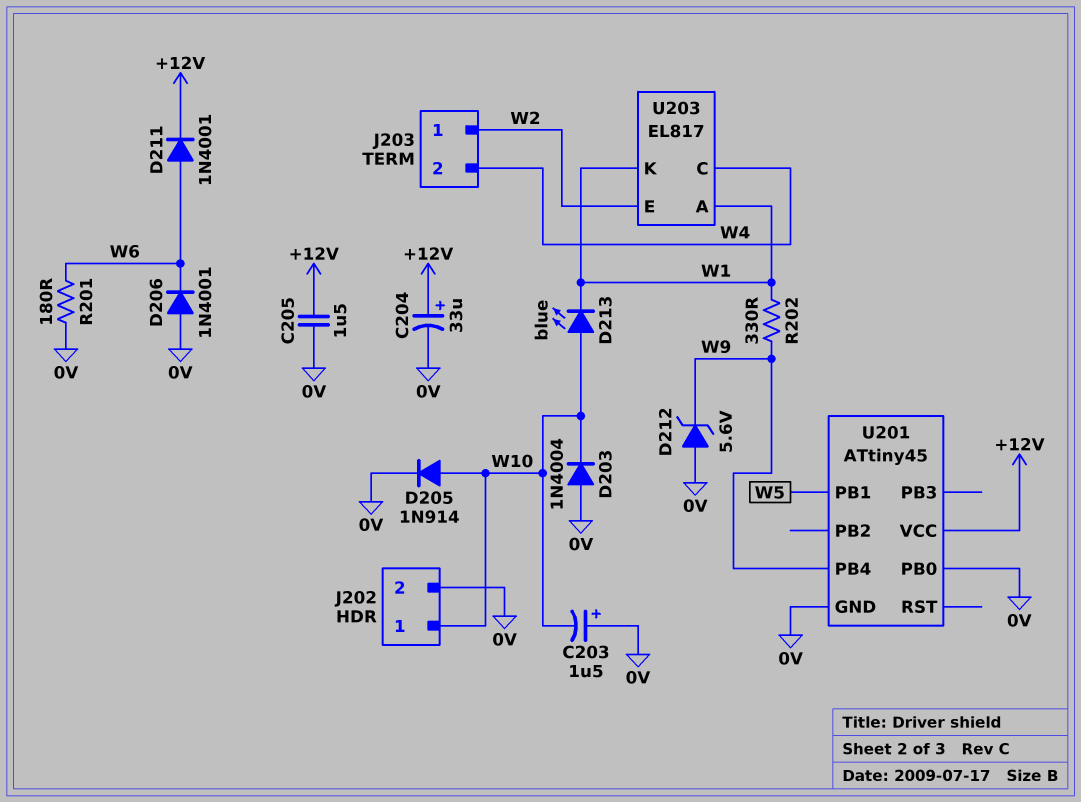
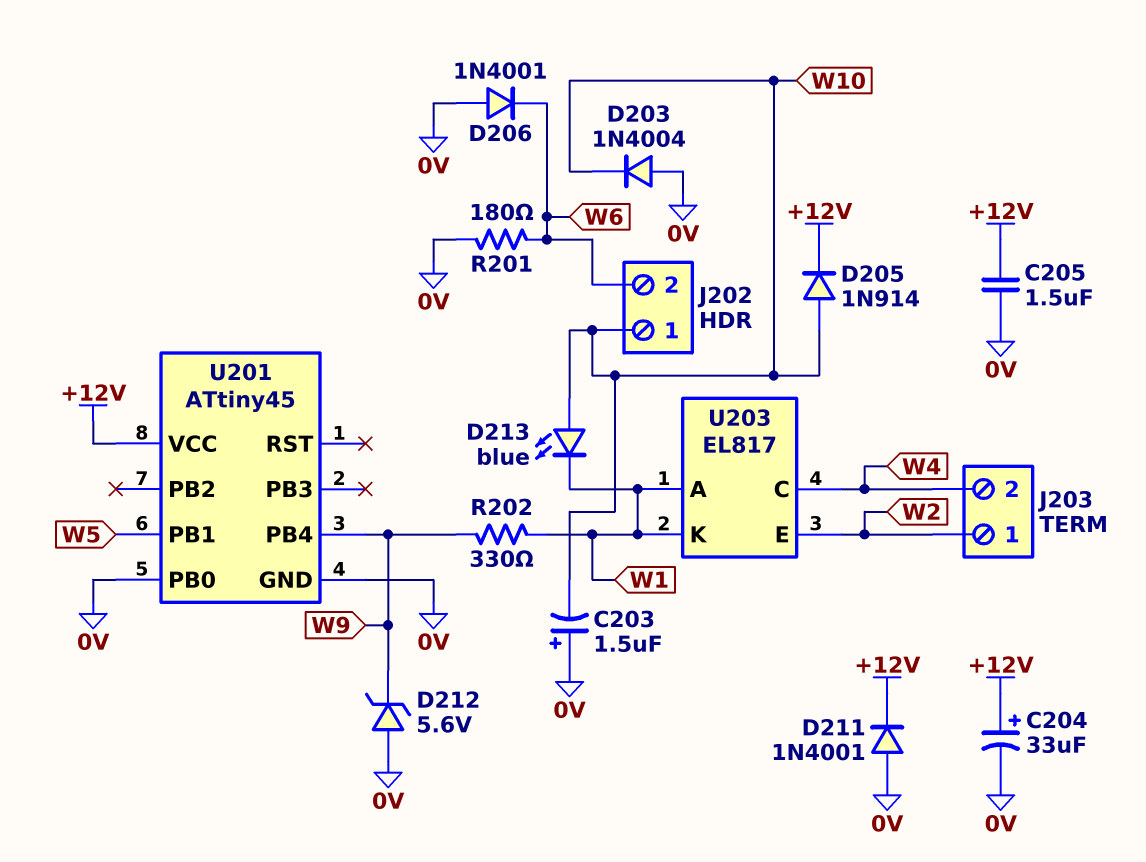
D205: diode 1N914 (A W10, K 0V) -> diode 1N914 (A W10, K +12V)
D211: diode 1N4001 (A W6, K +12V) -> diode 1N4001 (A 0V, K +12V)
J202 pin 2: 0V -> W6

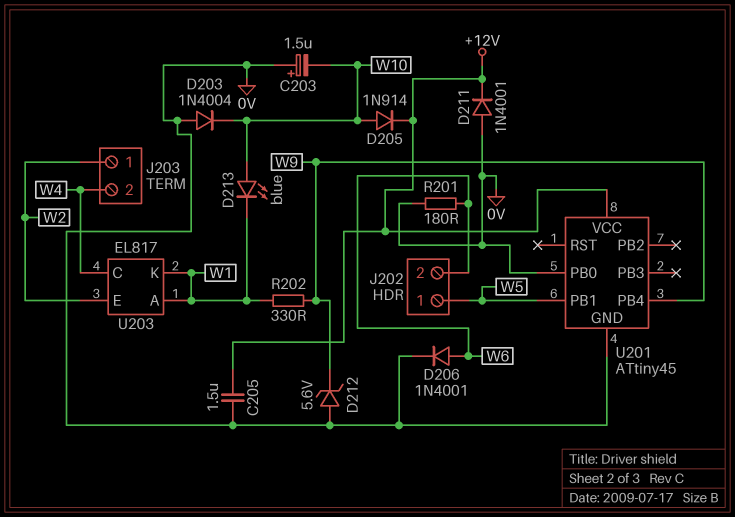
C204: 33uF (plus +12V, minus 0V) -> none
D206: diode 1N4001 (A 0V, K W6) -> diode 1N4001 (A W6, K 0V)
J202 pin 1: W10 -> W5

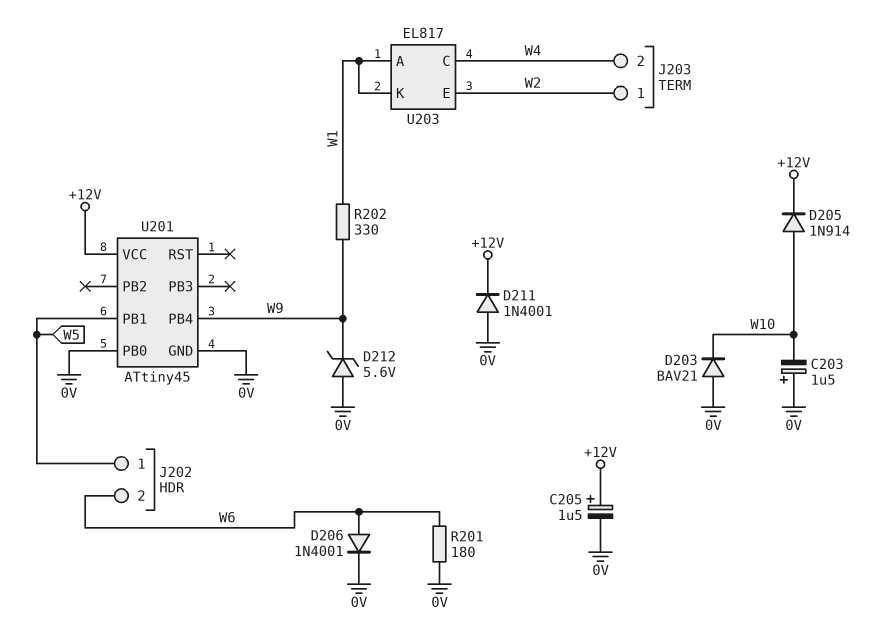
C205: 1.5uF (+12V, 0V) -> 1.5uF (plus +12V, minus 0V)
D203: diode 1N4004 (A 0V, K W10) -> diode BAV21 (A 0V, K W10)
D213: LED blue (A W10, K W1) -> none

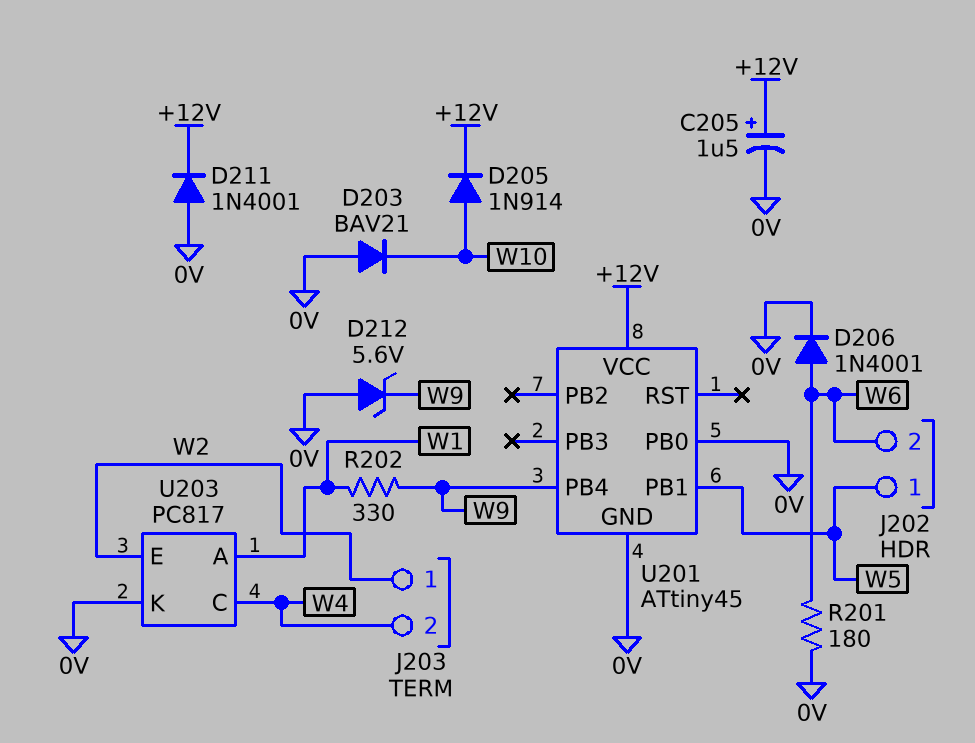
C203: 1.5uF (plus 0V, minus W10) -> none
U203: EL817 -> PC817
U203 pin K: W1 -> 0V

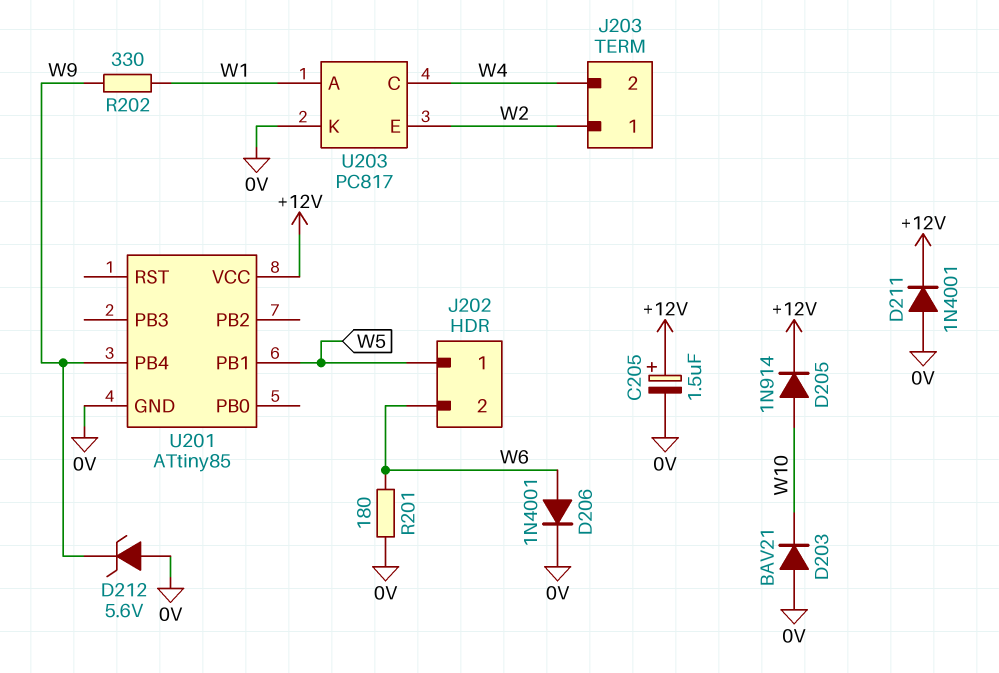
U201: ATtiny45 -> ATtiny85
U201 pin PB0: 0V -> none

